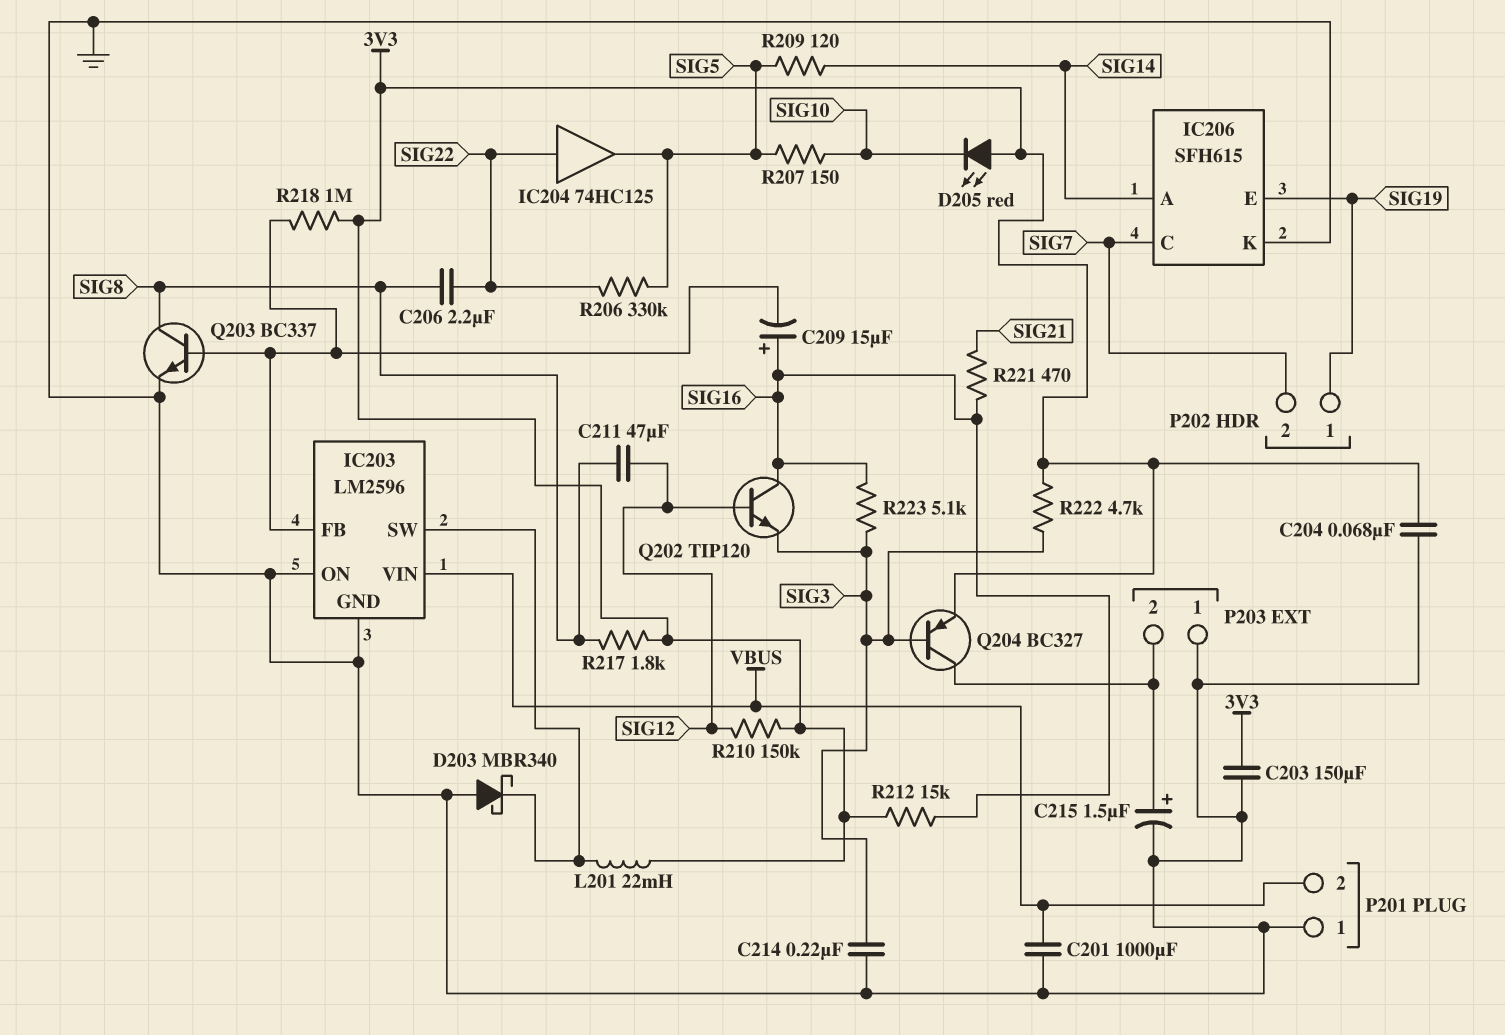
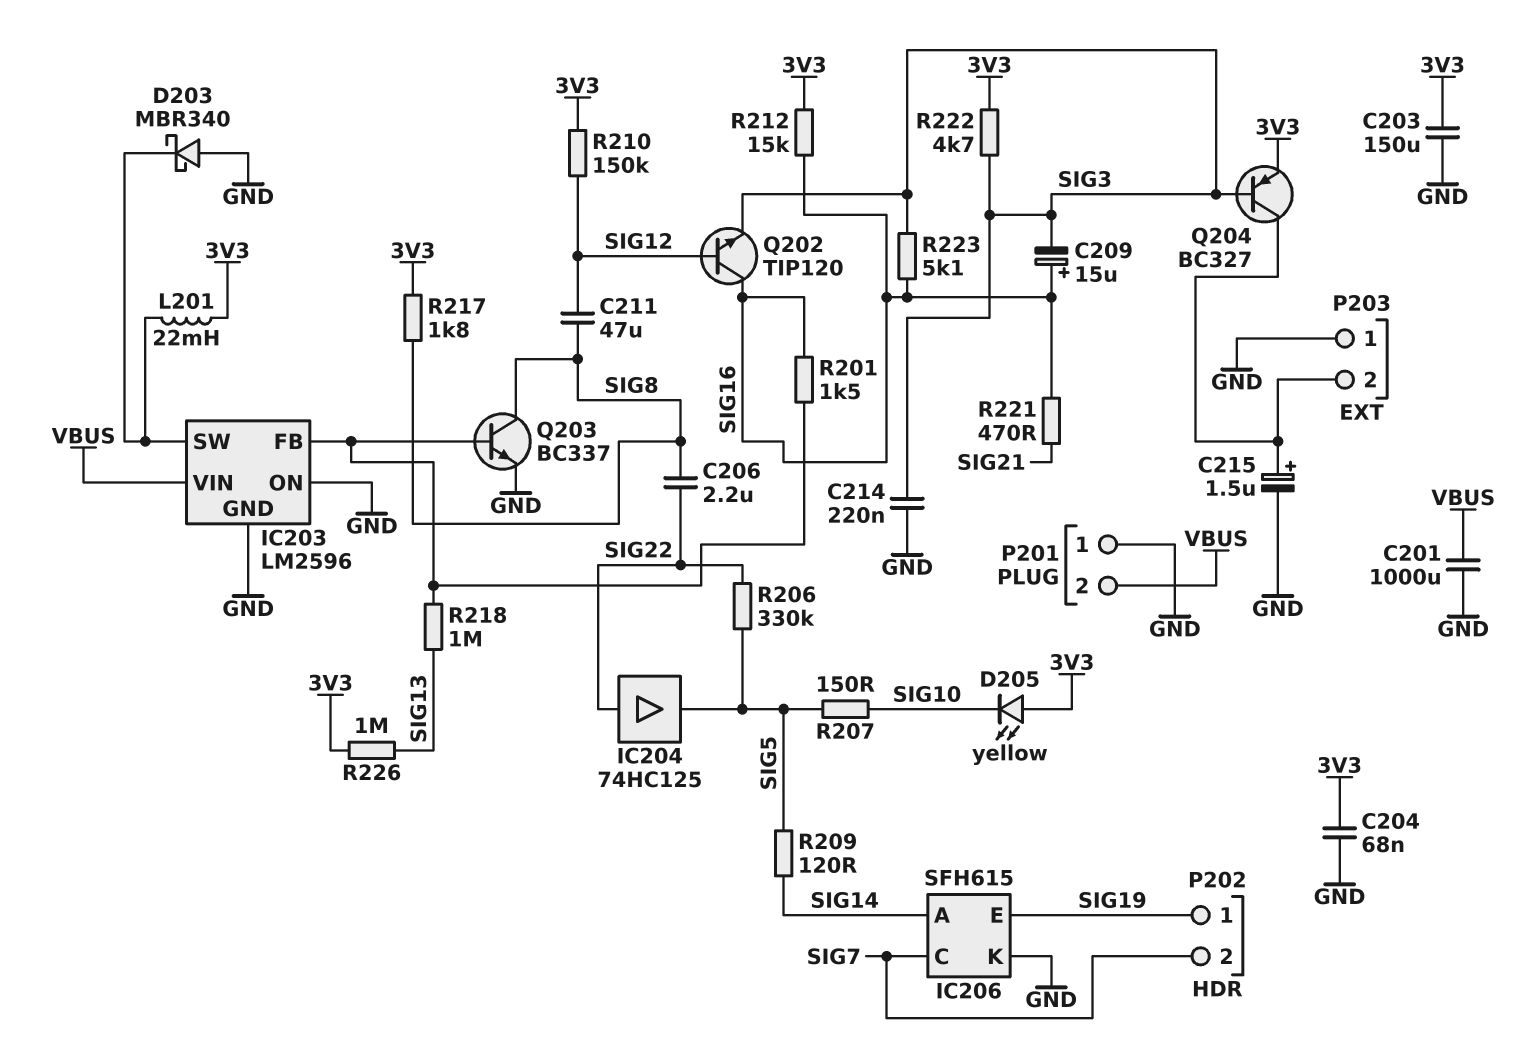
C209: 15uF (plus SIG16, minus IC203/FB) -> 15uF (plus SIG16, minus SIG3)
D205: LED red (A 3V3, K SIG10) -> LED yellow (A 3V3, K SIG10)
R201: none -> 1.5k (IC203/FB, SIG16)
R218: 1M (3V3, IC203/FB) -> 1M (IC203/FB, SIG13)
R226: none -> 1M (3V3, SIG13)

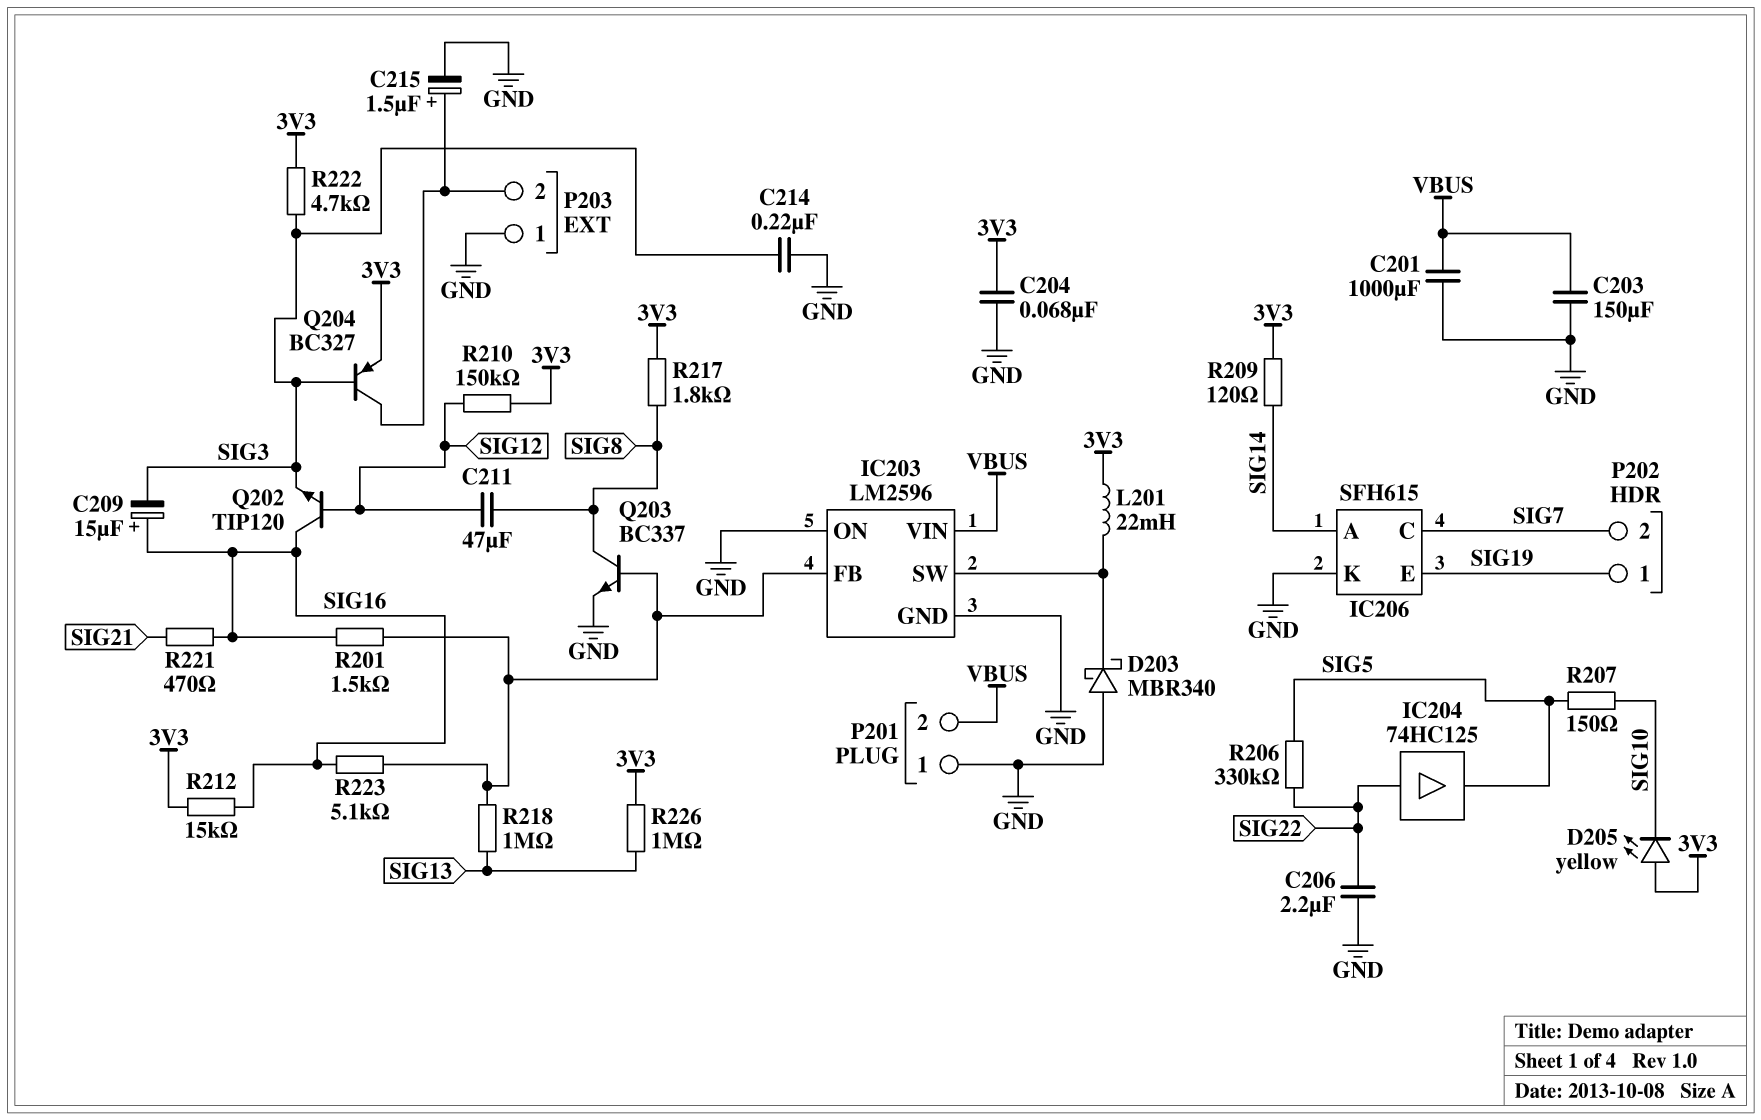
C203: 150uF (3V3, GND) -> 150uF (GND, VBUS)
C206: 2.2uF (SIG8, SIG22) -> 2.2uF (GND, SIG22)
R209: 120 (SIG5, SIG14) -> 120 (3V3, SIG14)
R223: 5.1k (SIG3, SIG16) -> 5.1k (IC203/FB, SIG16)

